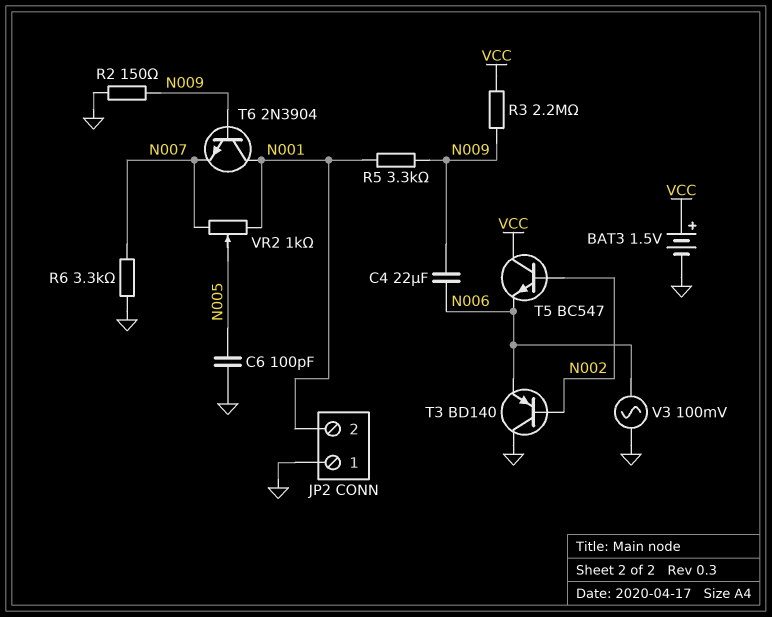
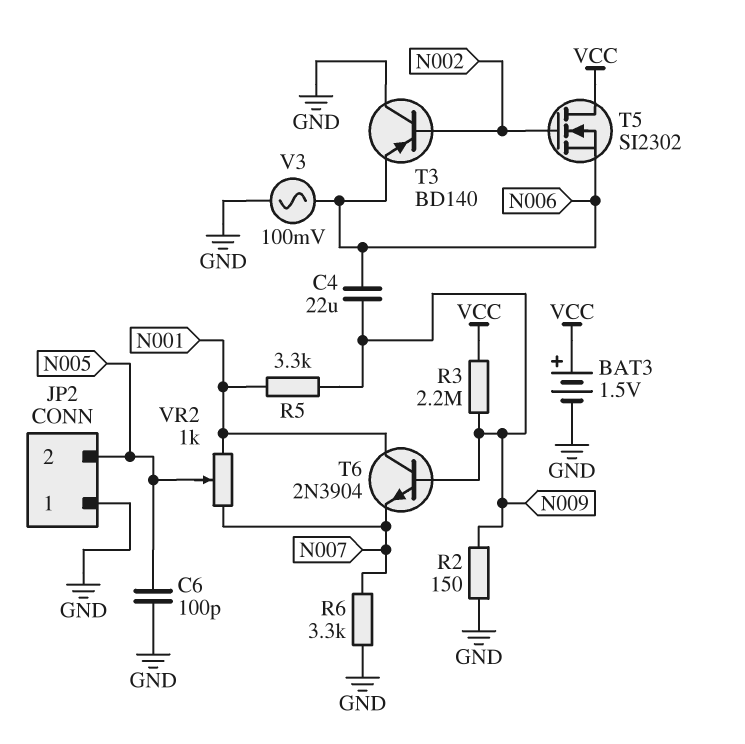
JP2 pin 2: N001 -> N005
T5: NPN BC547 (B N002, C VCC, E N006) -> NMOS SI2302 (G N002, D VCC, S N006)

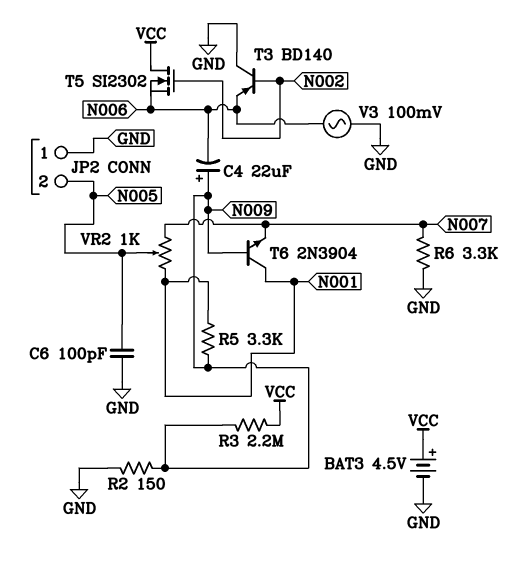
BAT3: 1.5V (plus VCC, minus GND) -> 4.5V (plus VCC, minus GND)
C4: 22uF (N006, N009) -> 22uF (plus N009, minus N006)

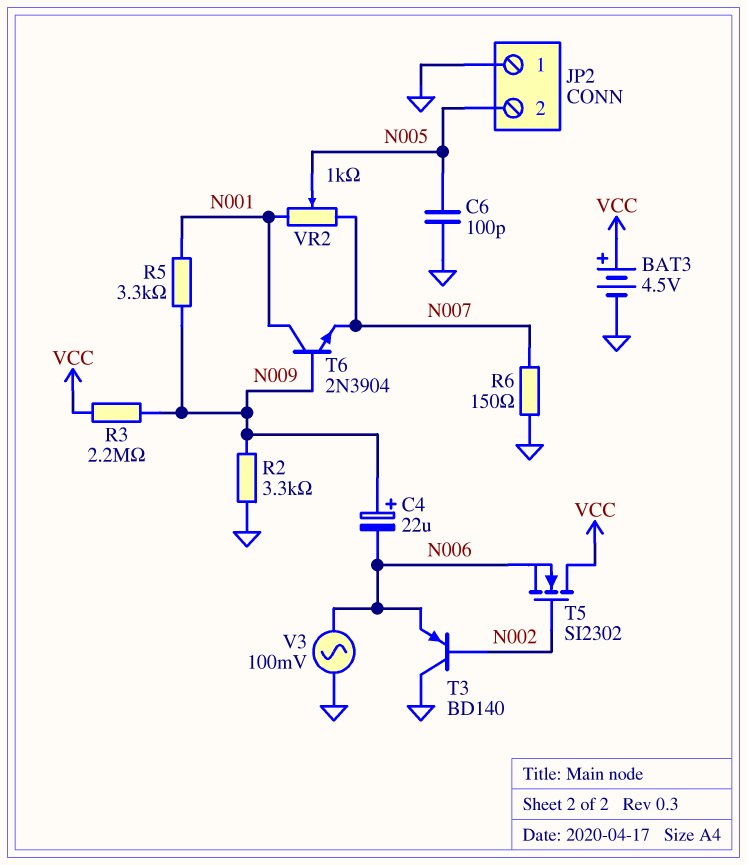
R2: 150 (GND, N009) -> 3.3k (GND, N009)
R6: 3.3k (GND, N007) -> 150 (GND, N007)

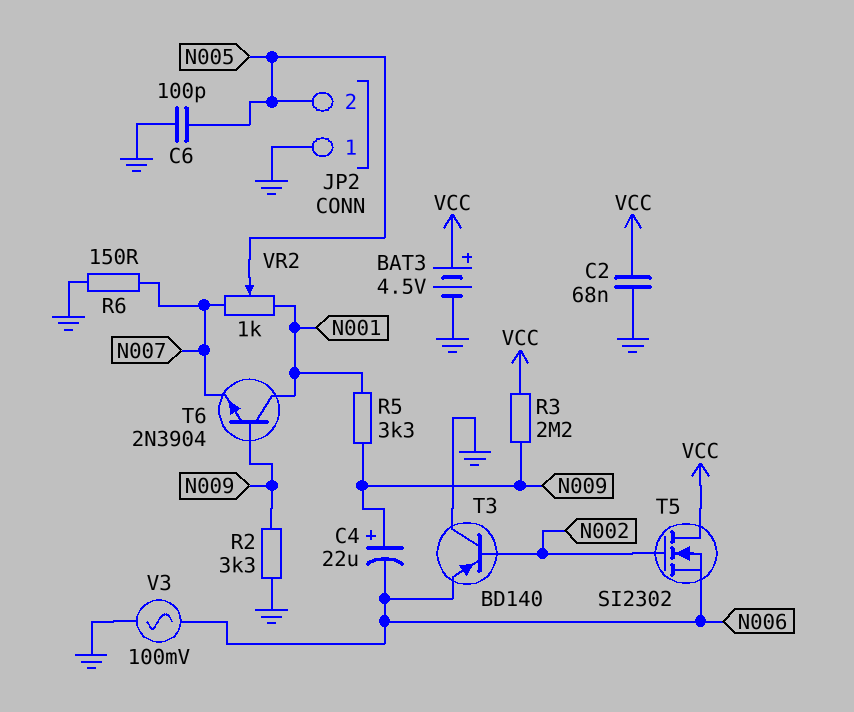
C2: none -> 68nF (GND, VCC)

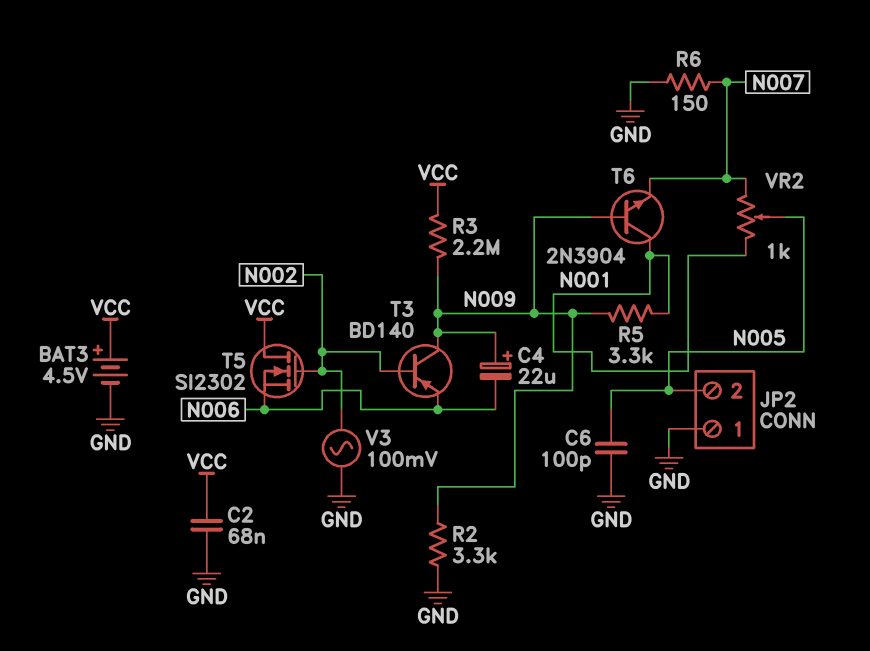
T3: PNP BD140 (B N002, C GND, E N006) -> PNP BD140 (B N002, C N009, E N006)
V3: AC 100mV (GND, N006) -> AC 100mV (GND, N002)

